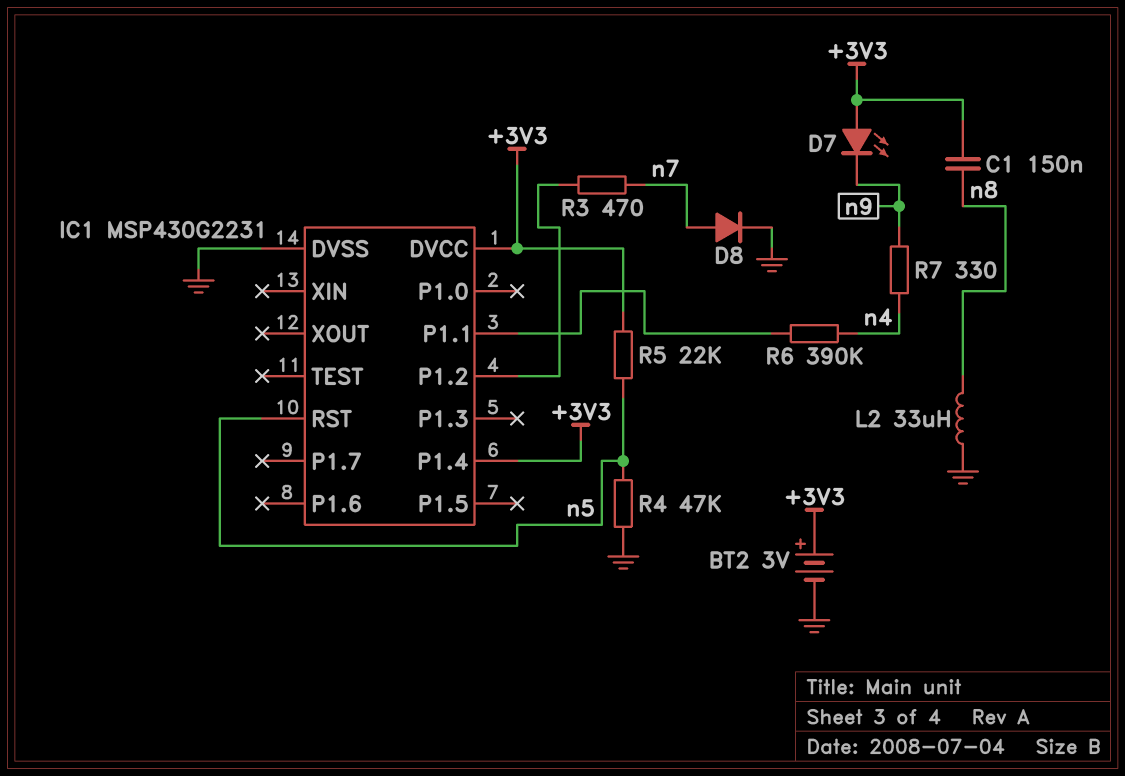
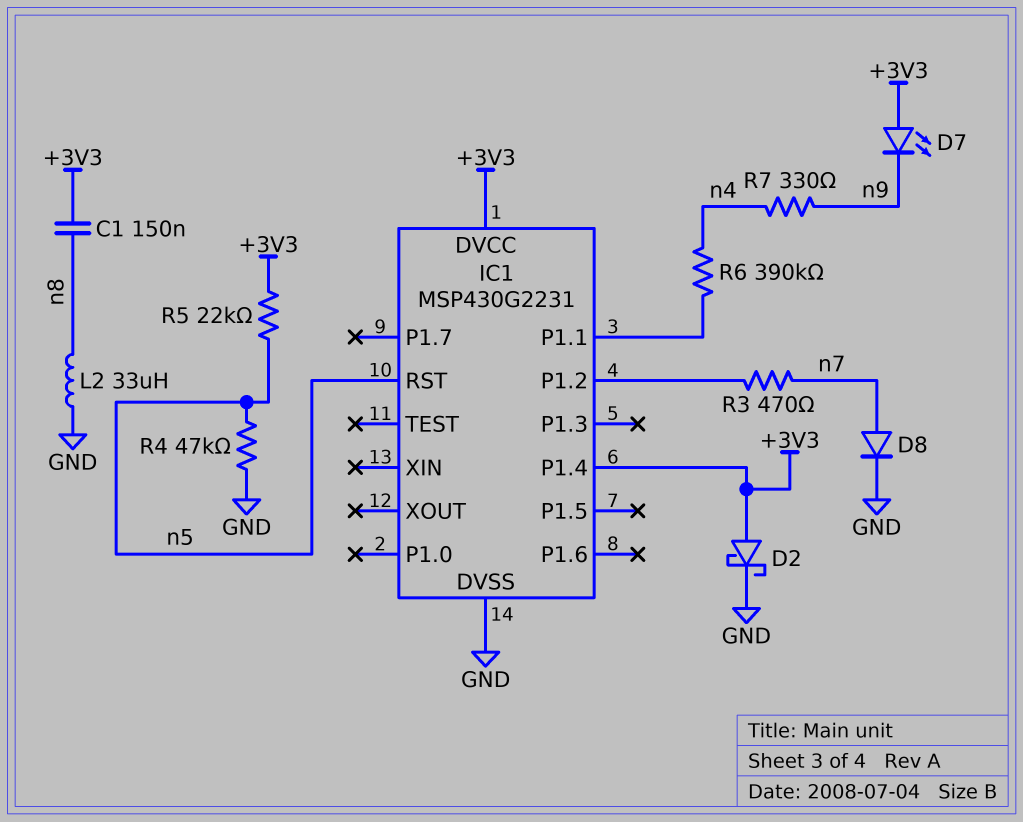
BT2: 3V (plus +3V3, minus GND) -> none
D2: none -> schottky (A +3V3, K GND)

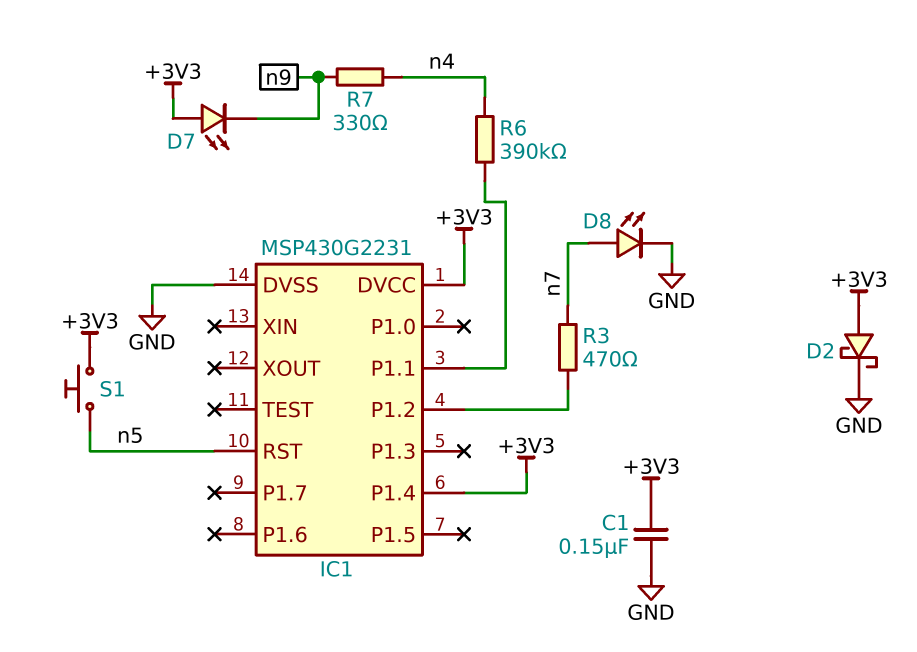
C1: 150nF (+3V3, n8) -> 150nF (+3V3, GND)
D8: diode (A n7, K GND) -> LED (A n7, K GND)
L2: 33uH (GND, n8) -> none
R4: 47k (GND, n5) -> none
R5: 22k (+3V3, n5) -> none
S1: none -> button (+3V3, n5)

